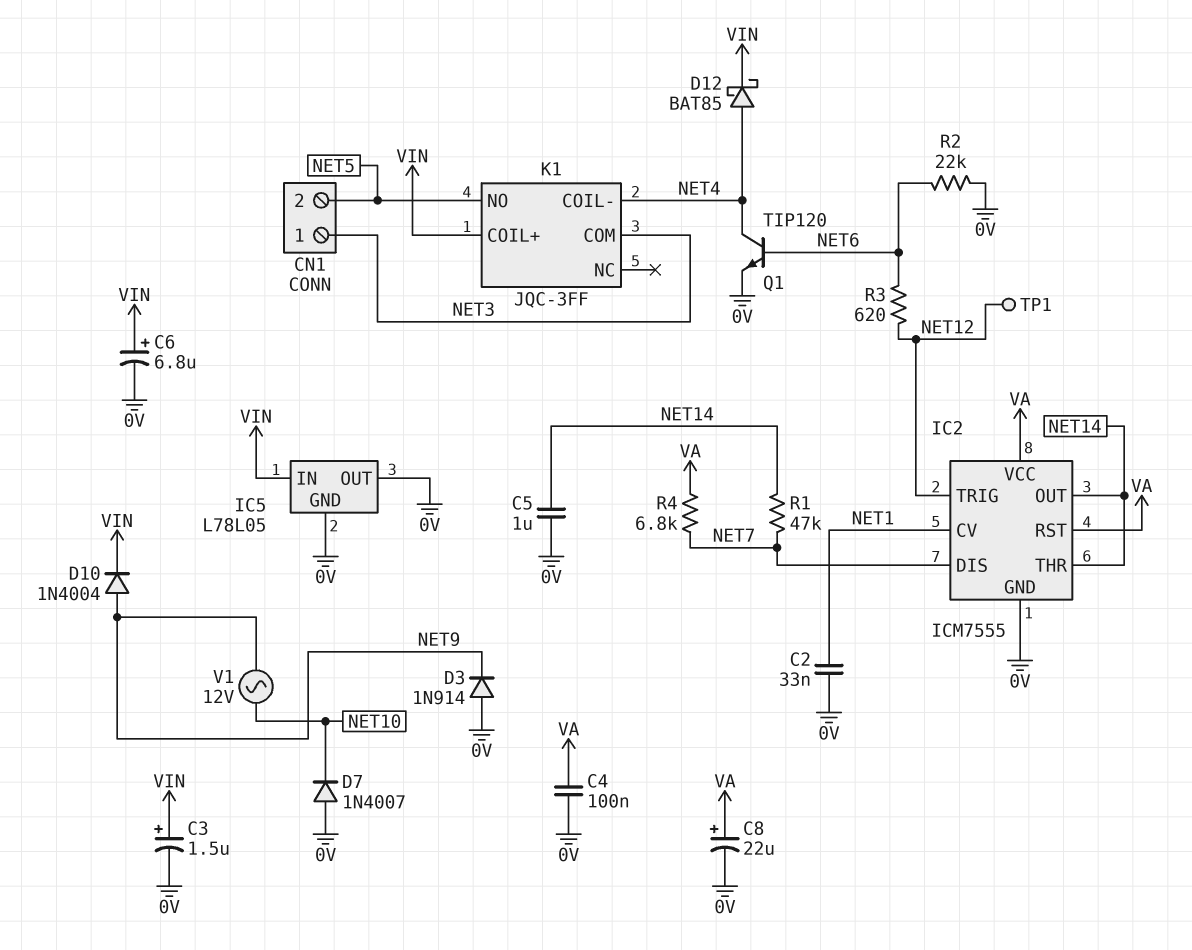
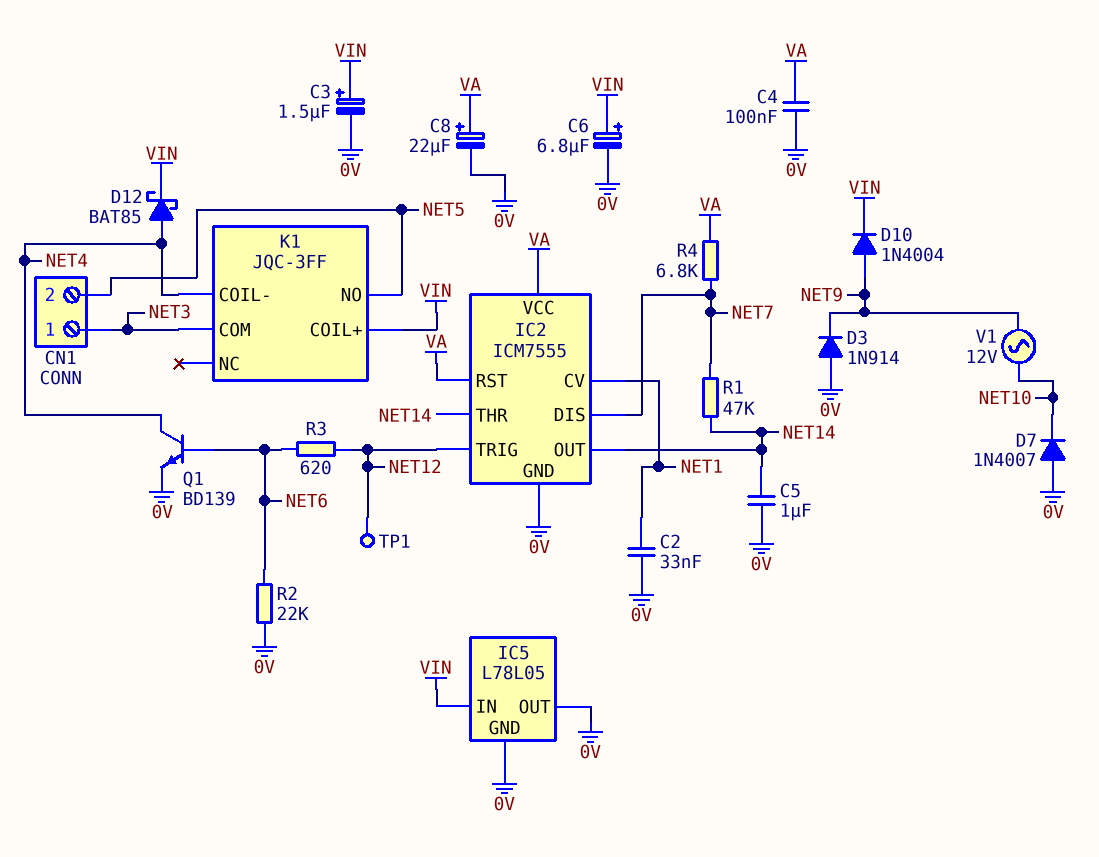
Q1: NPN TIP120 (B NET6, C NET4, E 0V) -> NPN BD139 (B NET6, C NET4, E 0V)

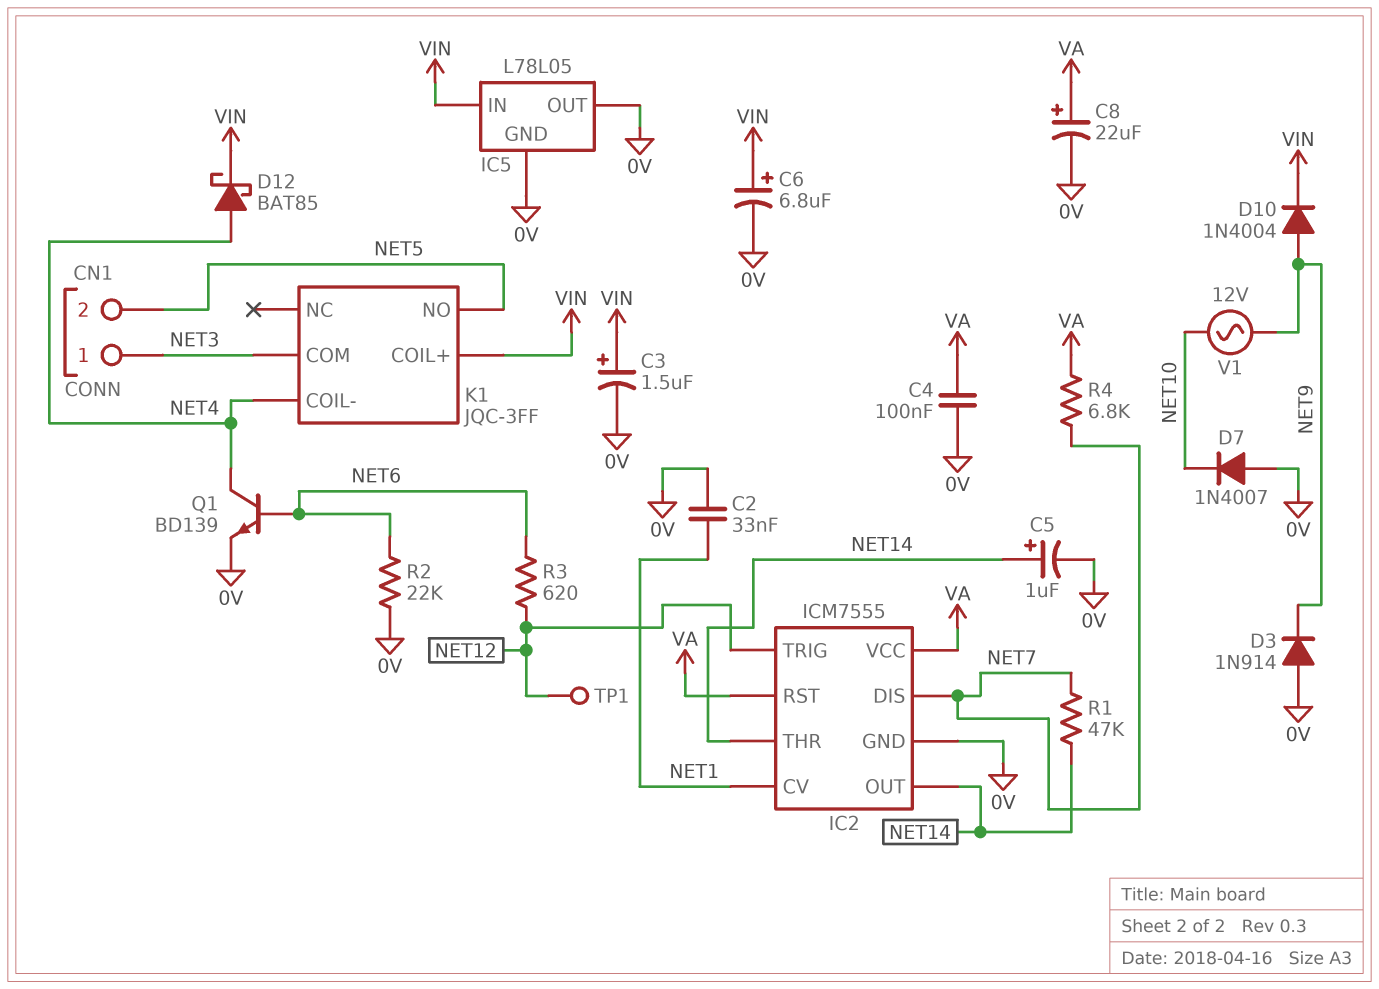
C5: 1uF (0V, NET14) -> 1uF (plus NET14, minus 0V)

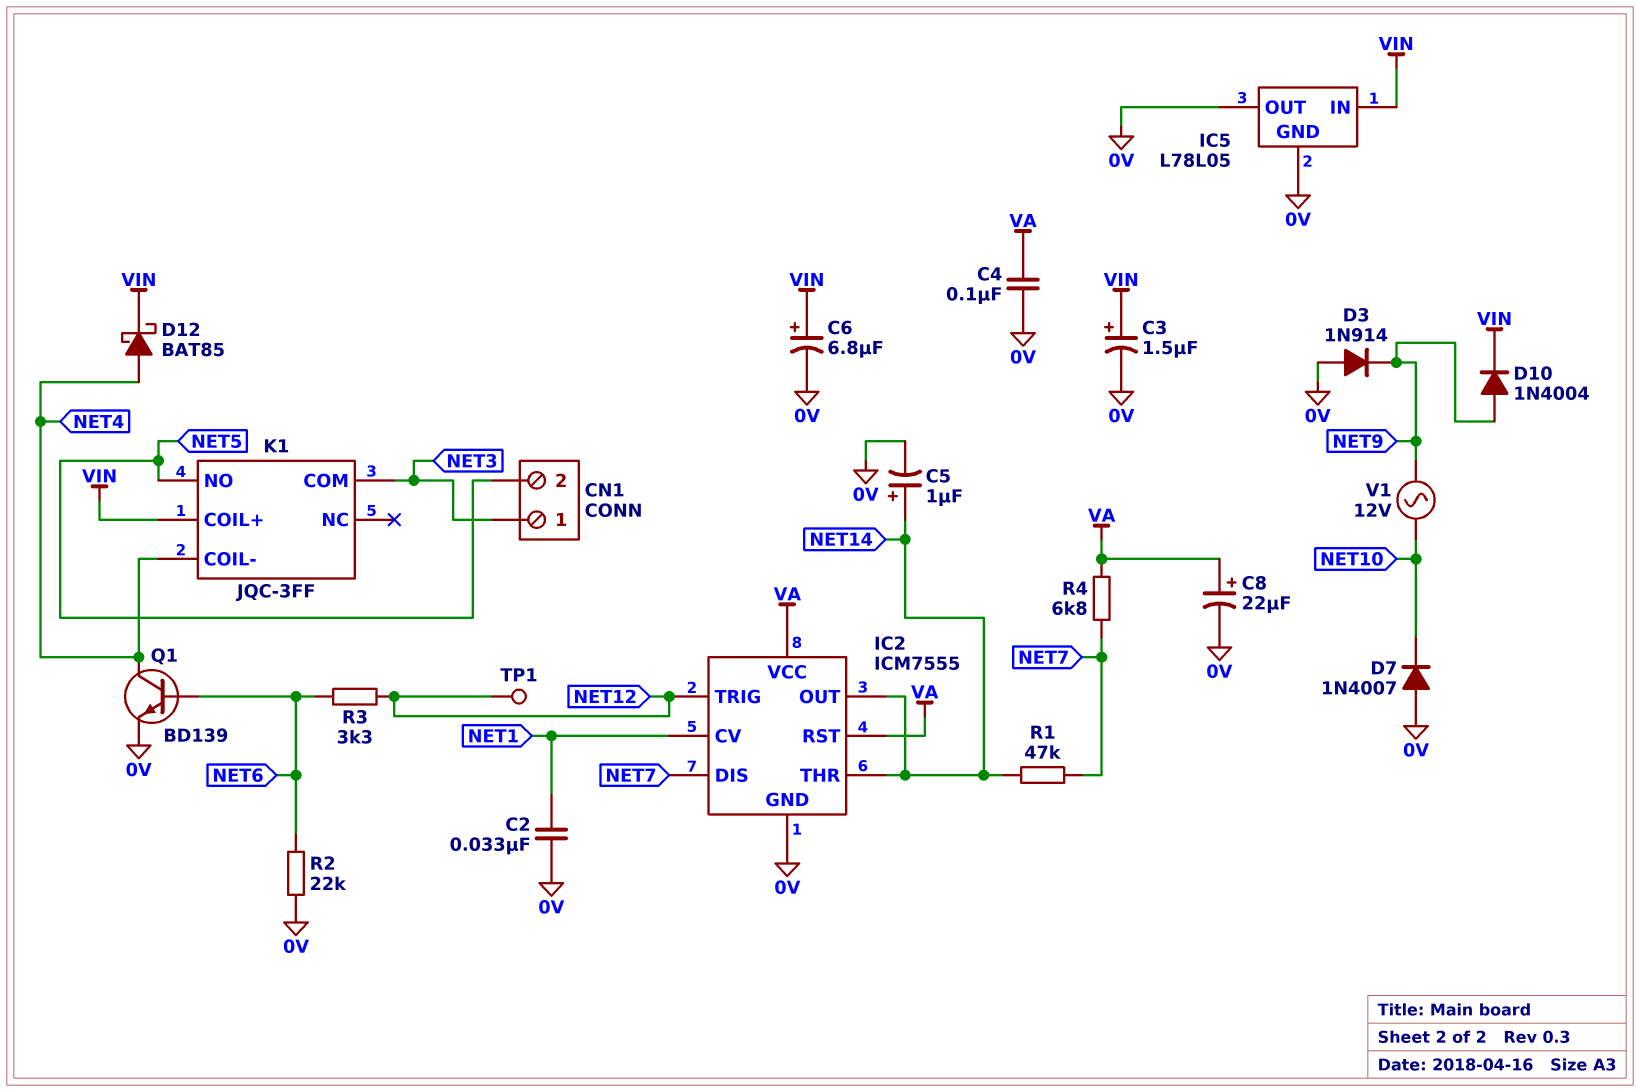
R3: 620 (NET6, NET12) -> 3.3k (NET6, NET12)

